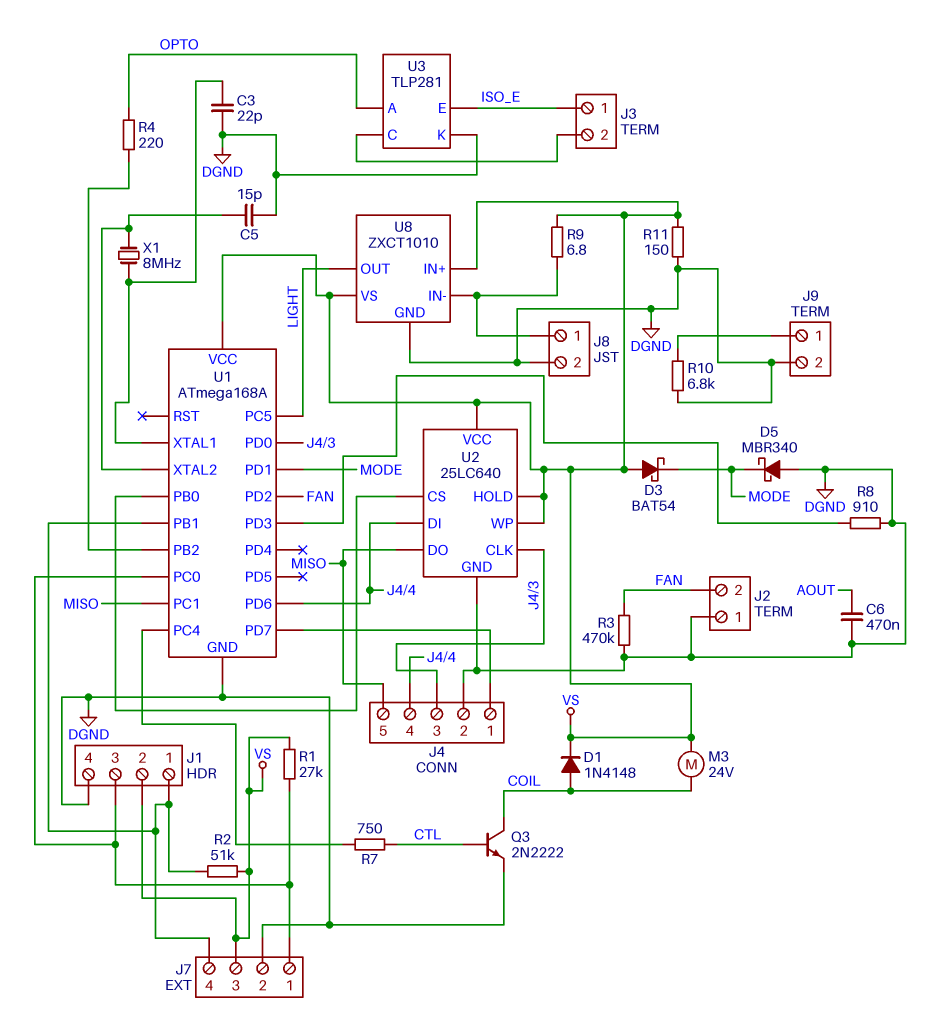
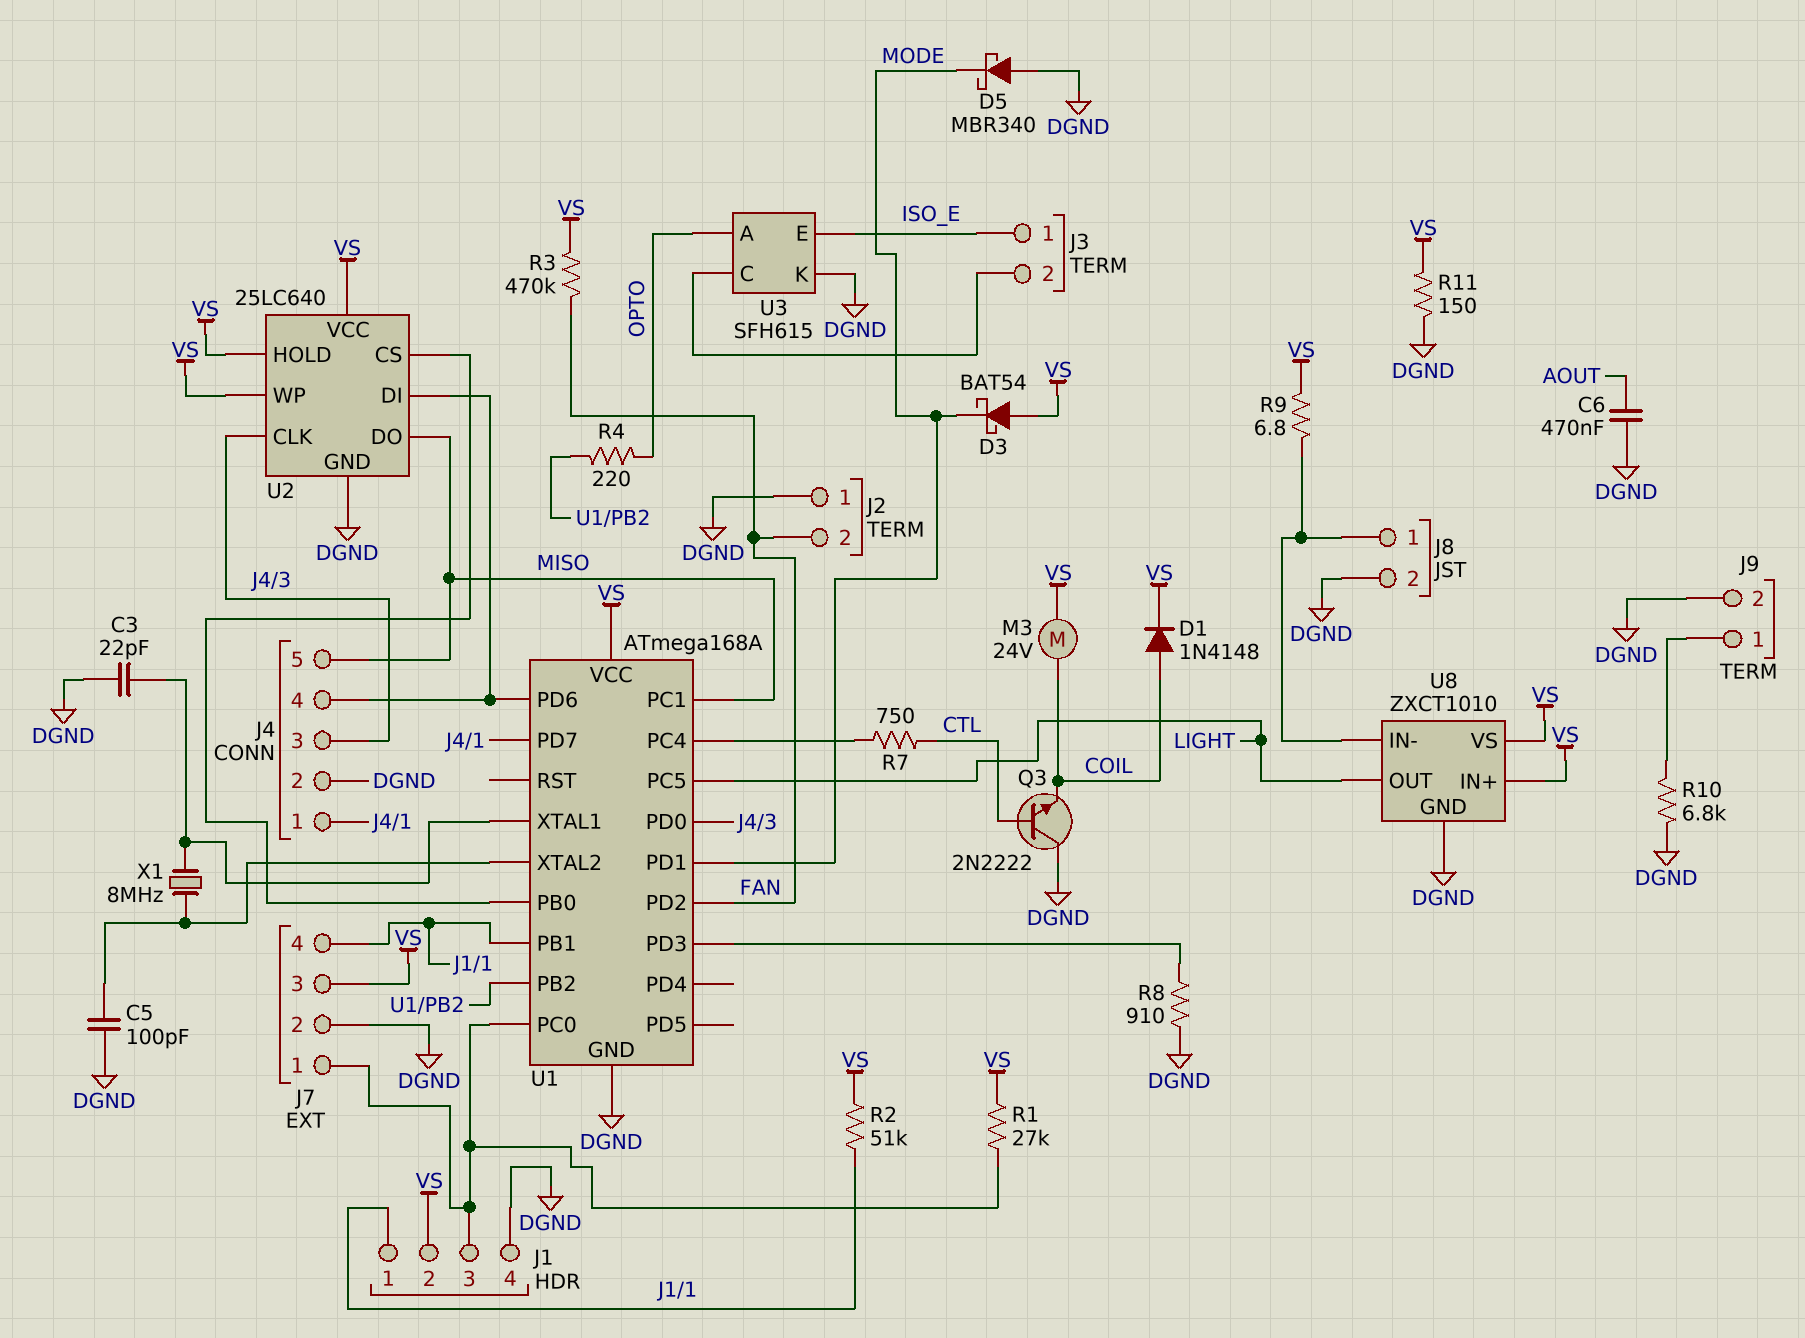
C5: 15pF (DGND, U1/XTAL2) -> 100pF (DGND, U1/XTAL2)
Q3: NPN 2N2222 (B CTL, C COIL, E DGND) -> NPN 2N2222 (B CTL, C DGND, E COIL)
R3: 470k (DGND, FAN) -> 470k (FAN, VS)
U3: TLP281 -> SFH615

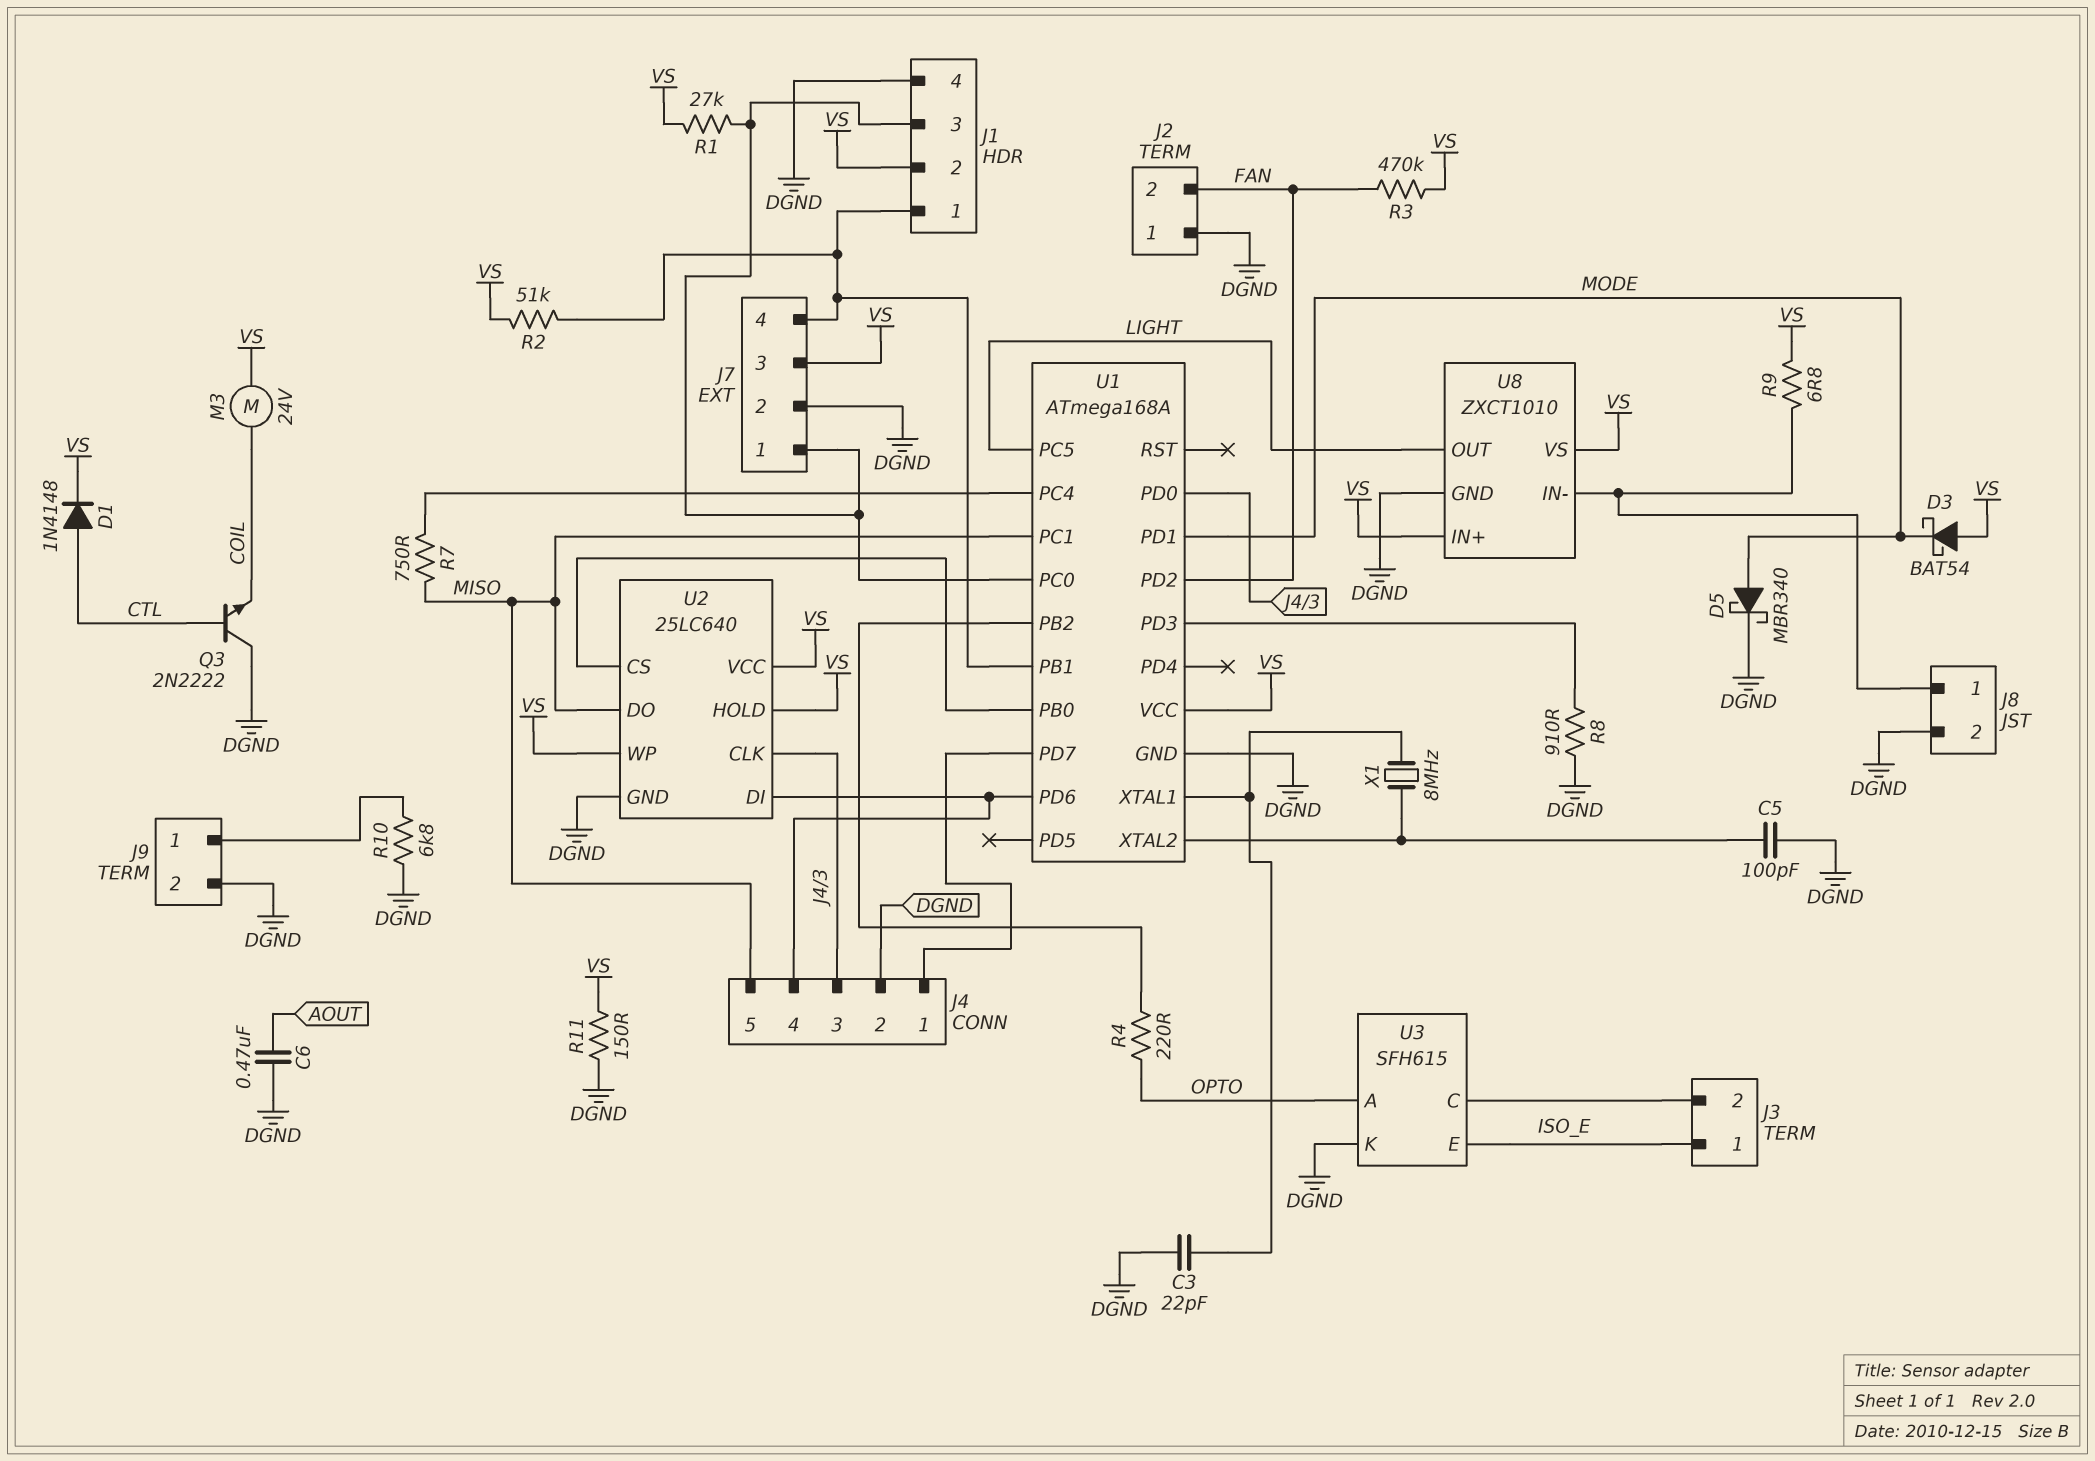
D1: diode 1N4148 (A COIL, K VS) -> diode 1N4148 (A CTL, K VS)
D5: schottky MBR340 (A DGND, K MODE) -> schottky MBR340 (A MODE, K DGND)
R7: 750 (CTL, U1/PC4) -> 750 (MISO, U1/PC4)

